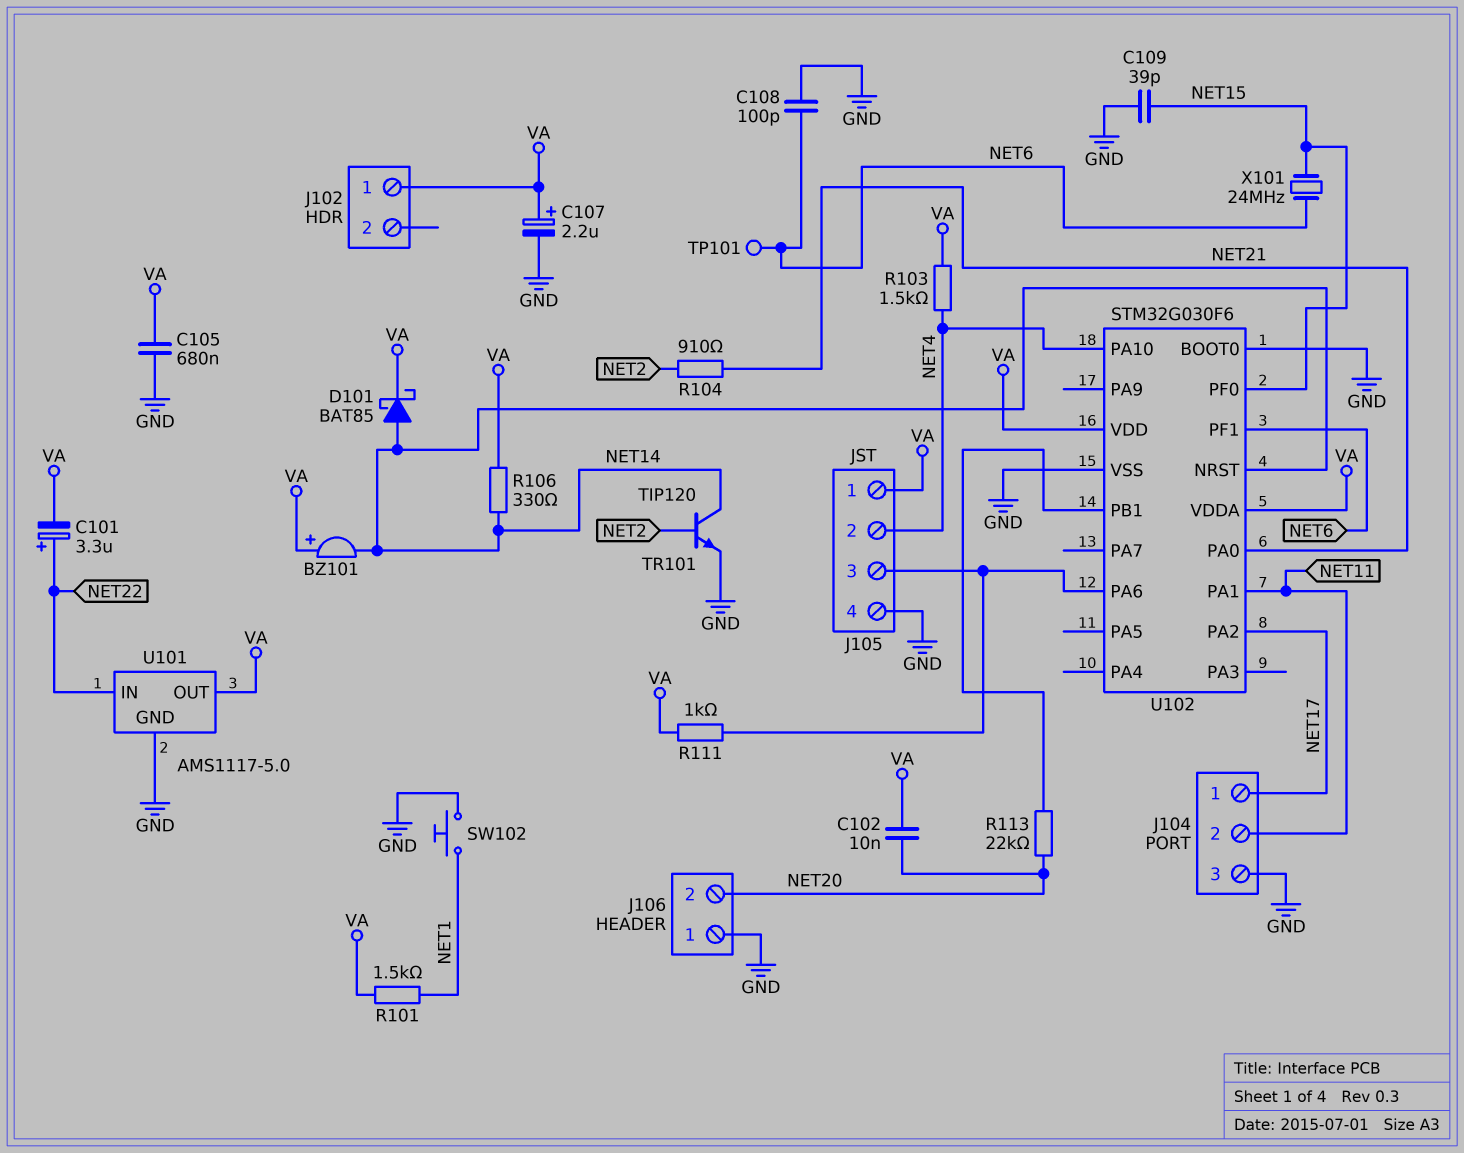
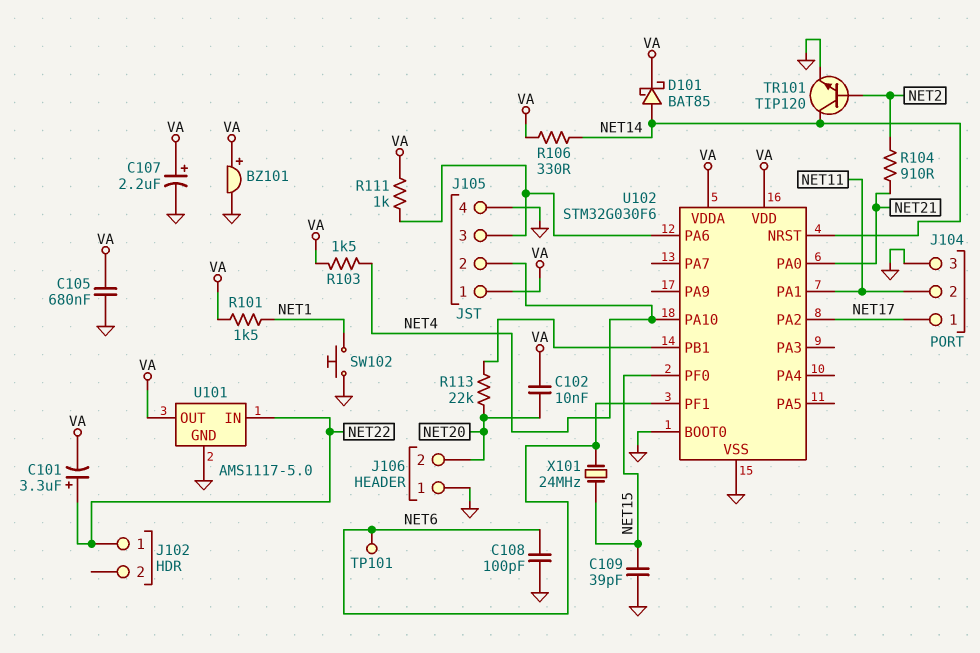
BZ101: buzzer (plus VA, minus NET14) -> buzzer (plus VA, minus GND)
J102 pin 1: VA -> NET22

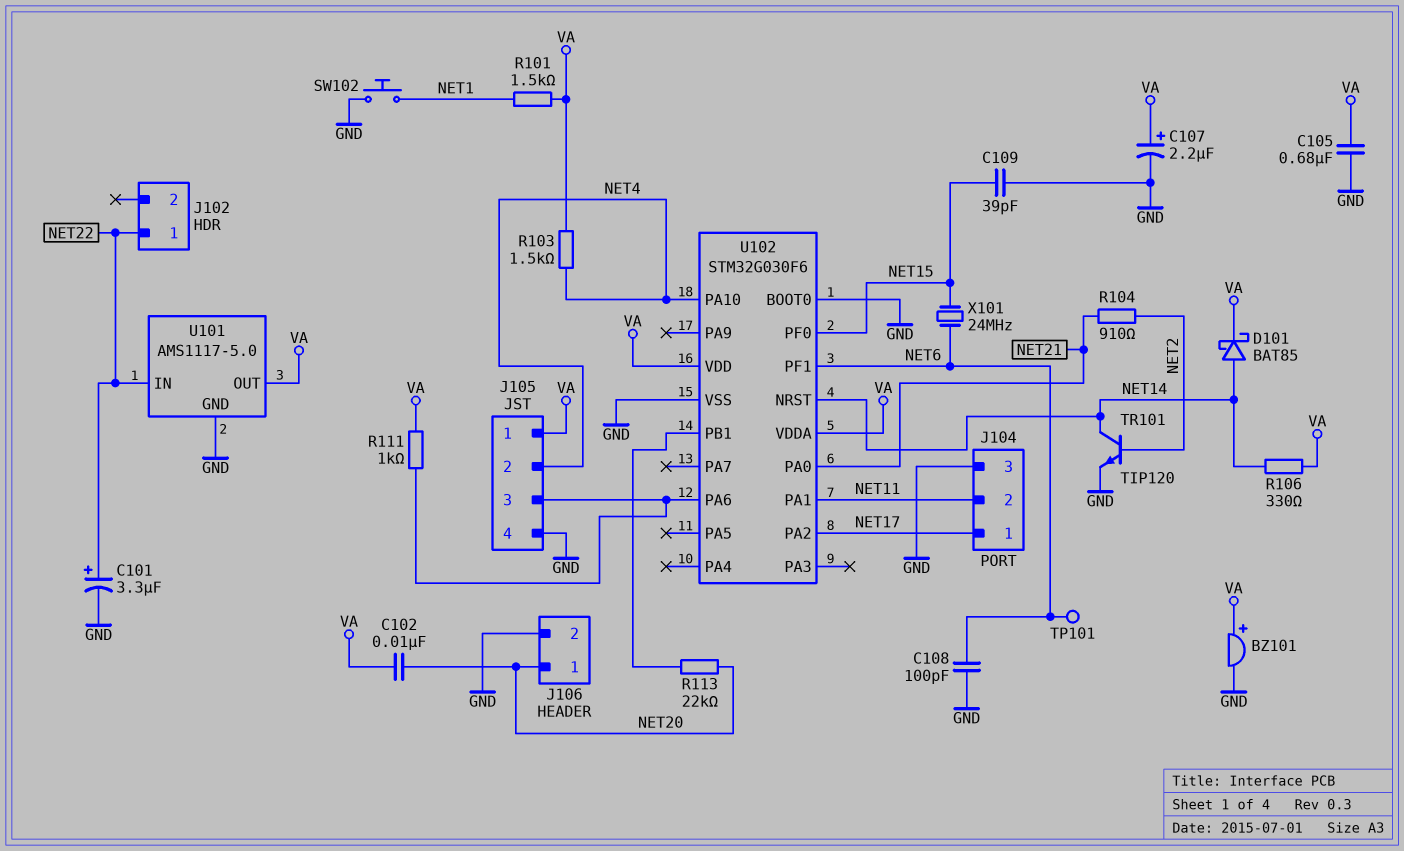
C101: 3.3uF (plus NET22, minus VA) -> 3.3uF (plus NET22, minus GND)
J106 pin 1: GND -> NET20
J106 pin 2: NET20 -> GND

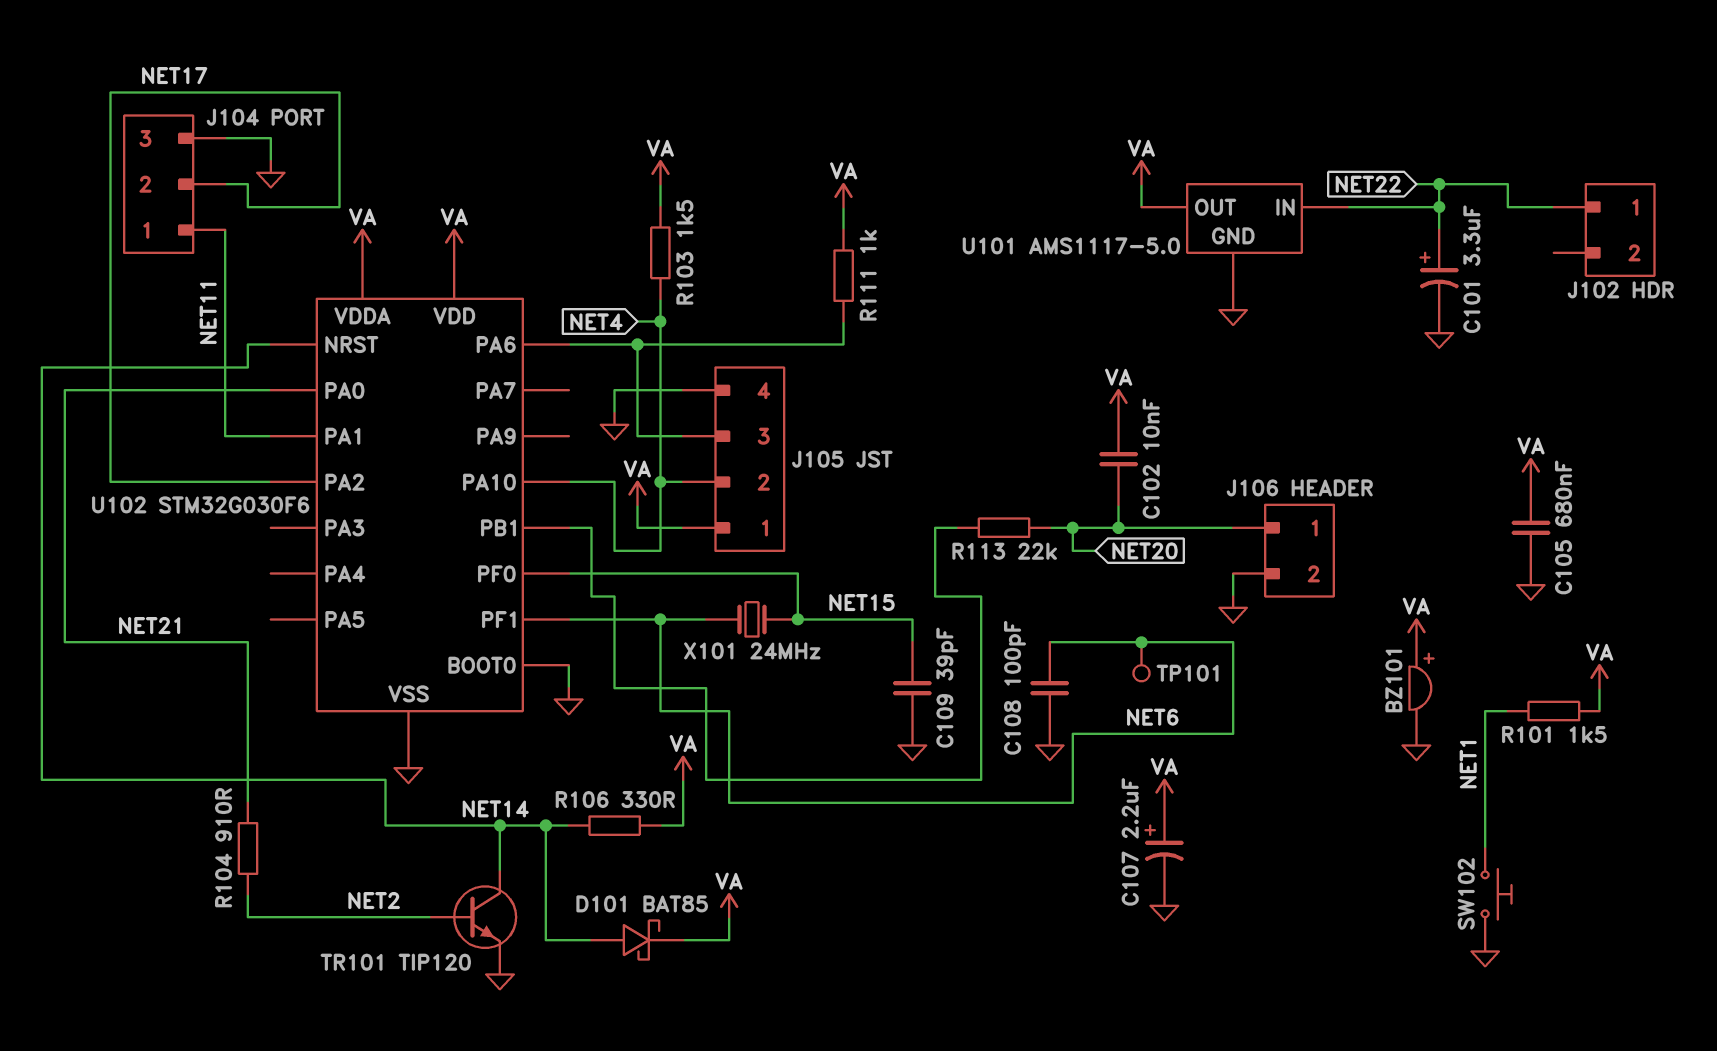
J104 pin 1: NET17 -> NET11
J104 pin 2: NET11 -> NET17

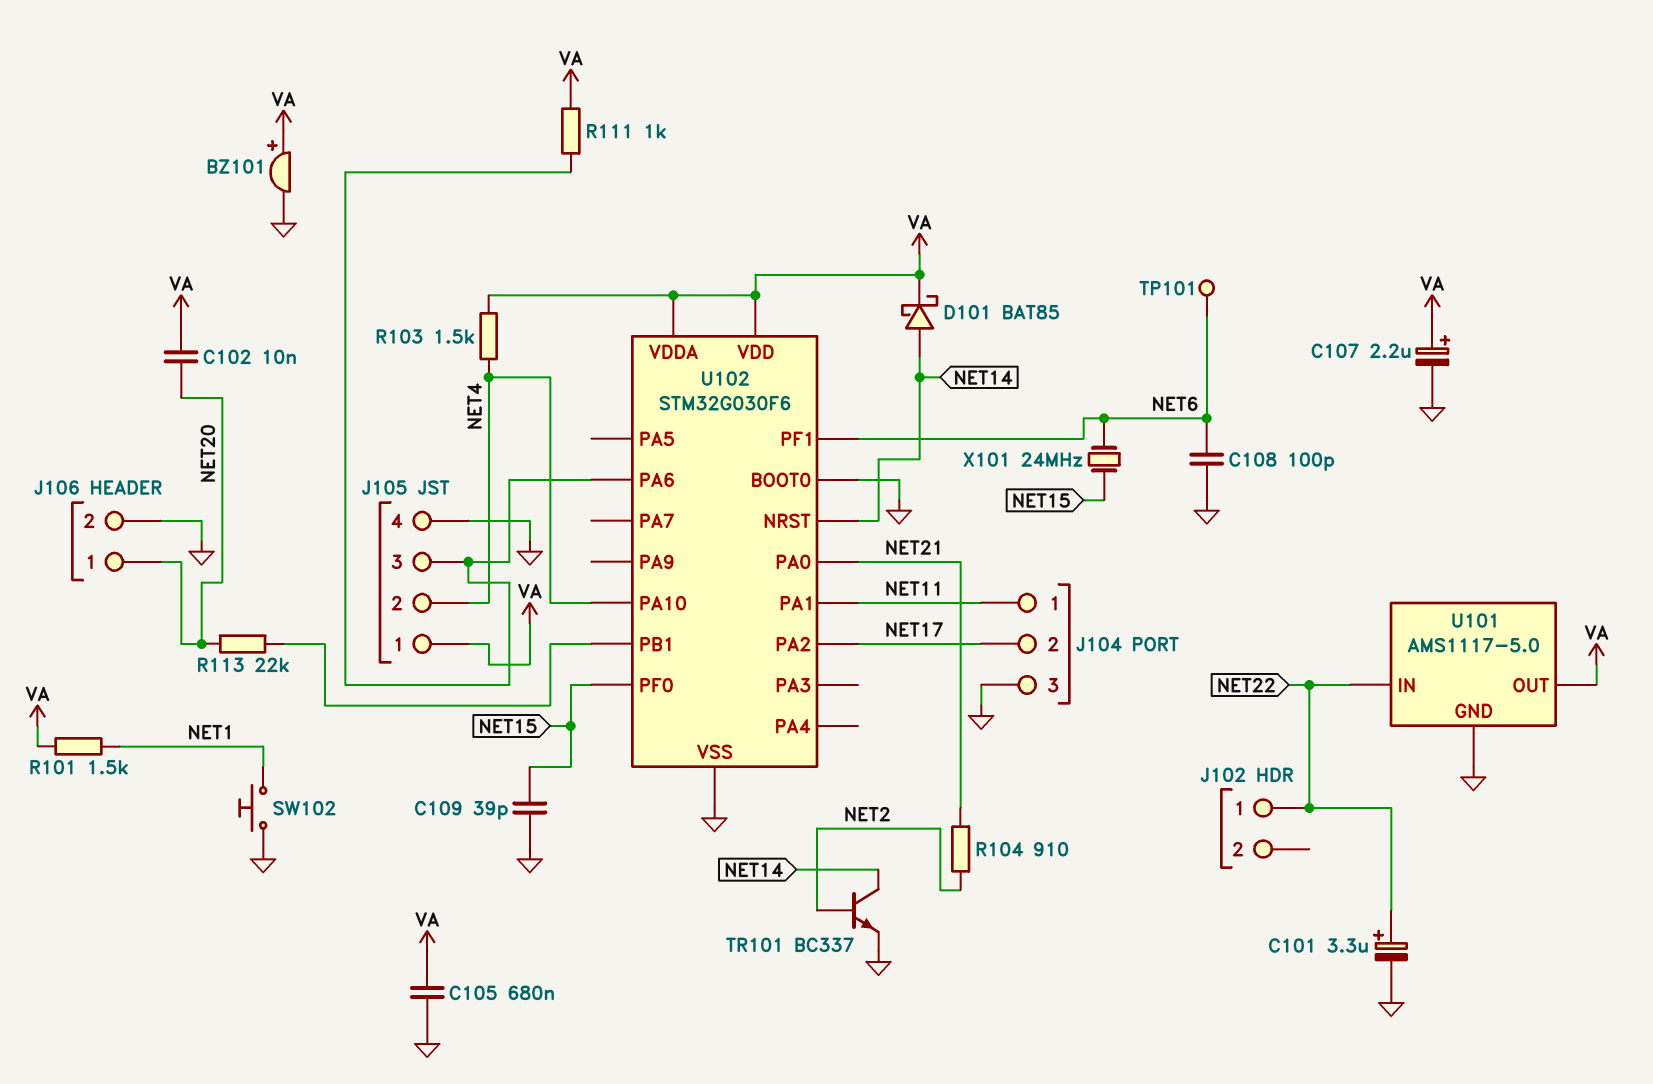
R106: 330 (NET14, VA) -> none
TR101: NPN TIP120 (B NET2, C NET14, E GND) -> NPN BC337 (B NET2, C NET14, E GND)

